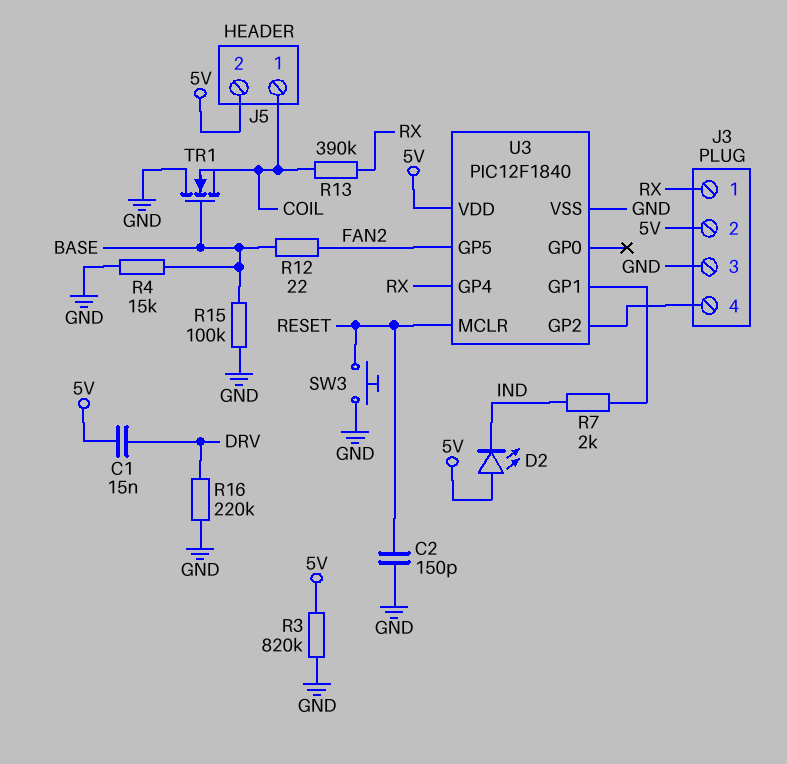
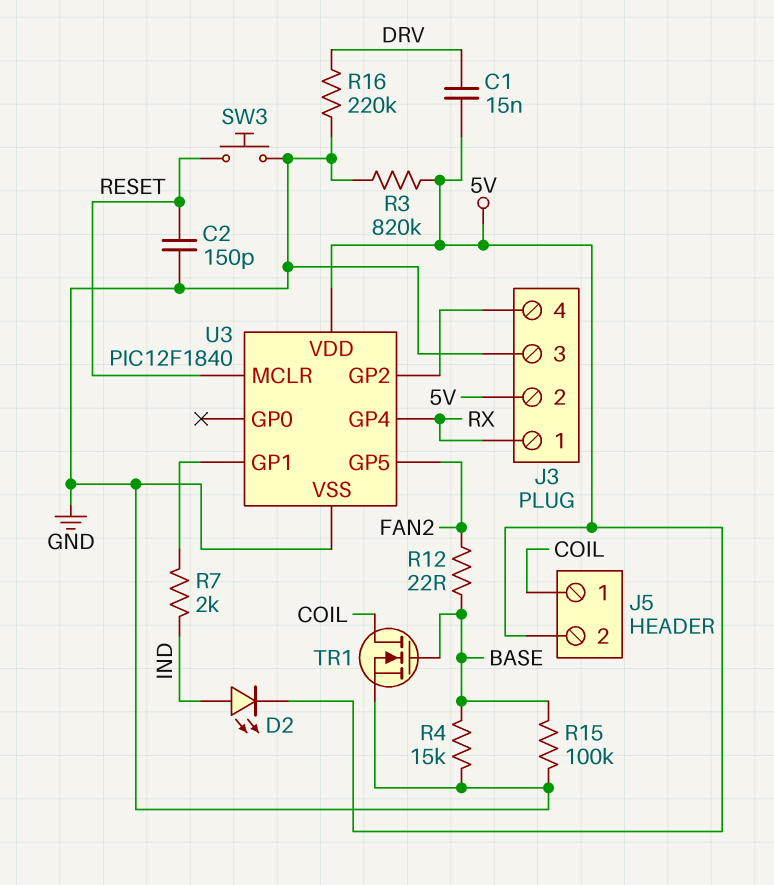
D2: LED (A 5V, K IND) -> LED (A IND, K 5V)
R13: 390k (COIL, RX) -> none
TR1: NMOS (G BASE, D GND, S COIL) -> NMOS (G BASE, D COIL, S GND)

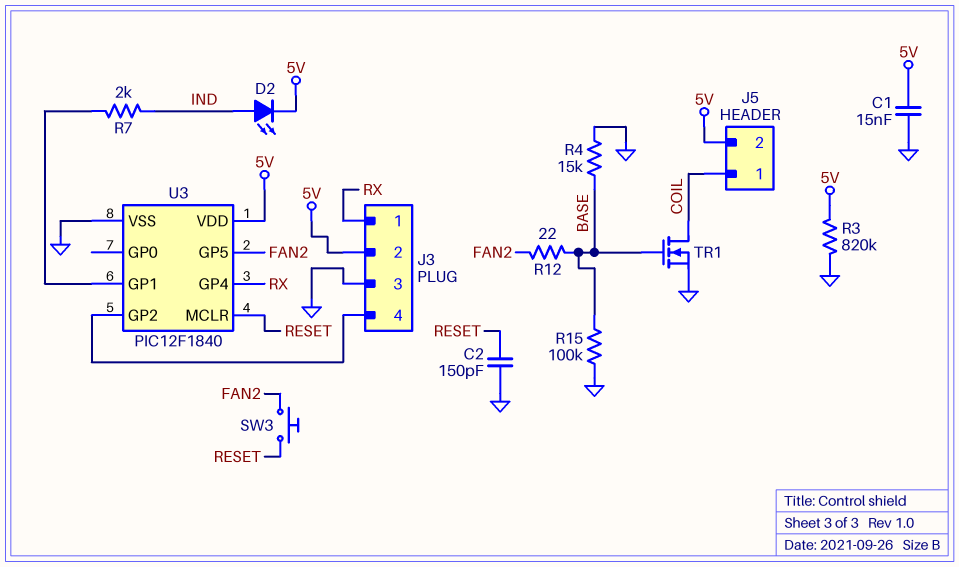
C1: 15nF (5V, DRV) -> 15nF (5V, GND)
R16: 220k (DRV, GND) -> none
SW3: button (GND, RESET) -> button (FAN2, RESET)

